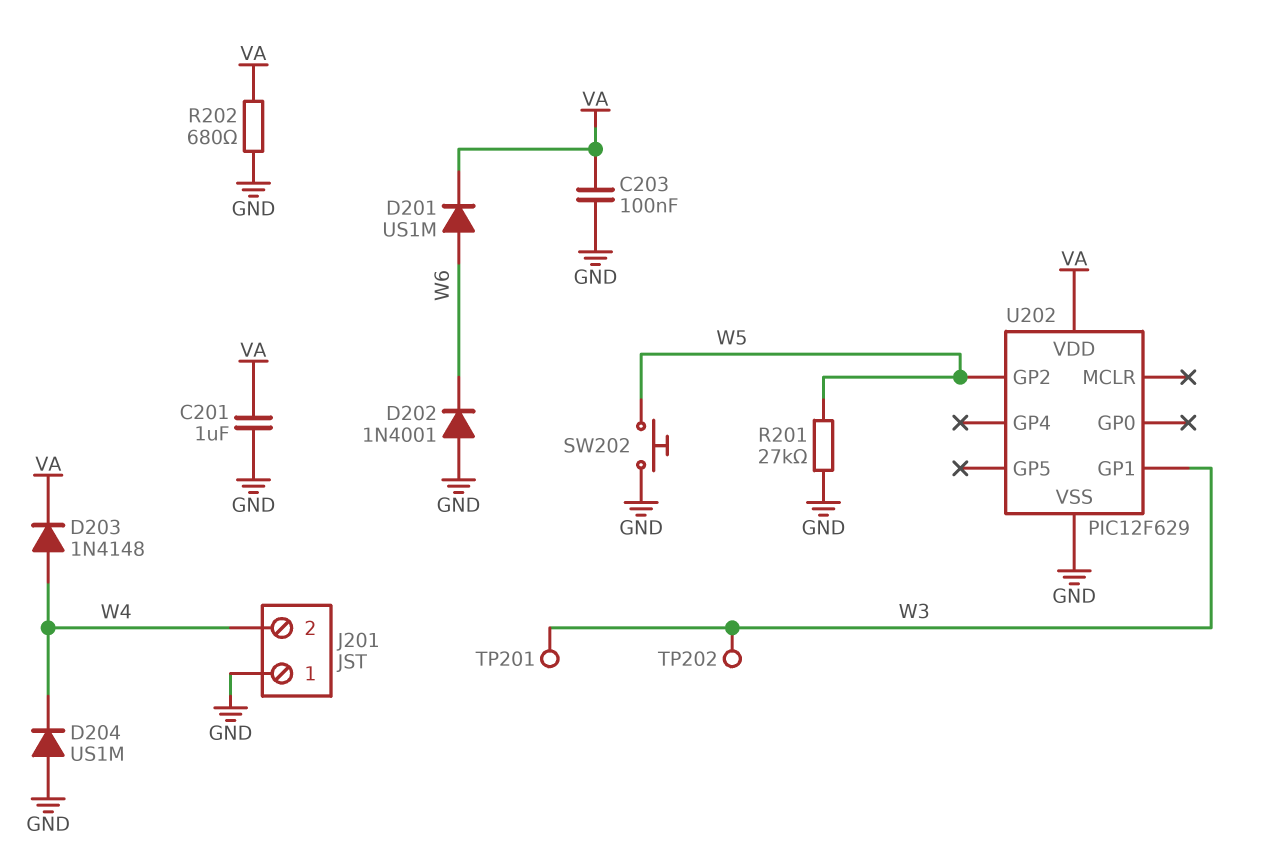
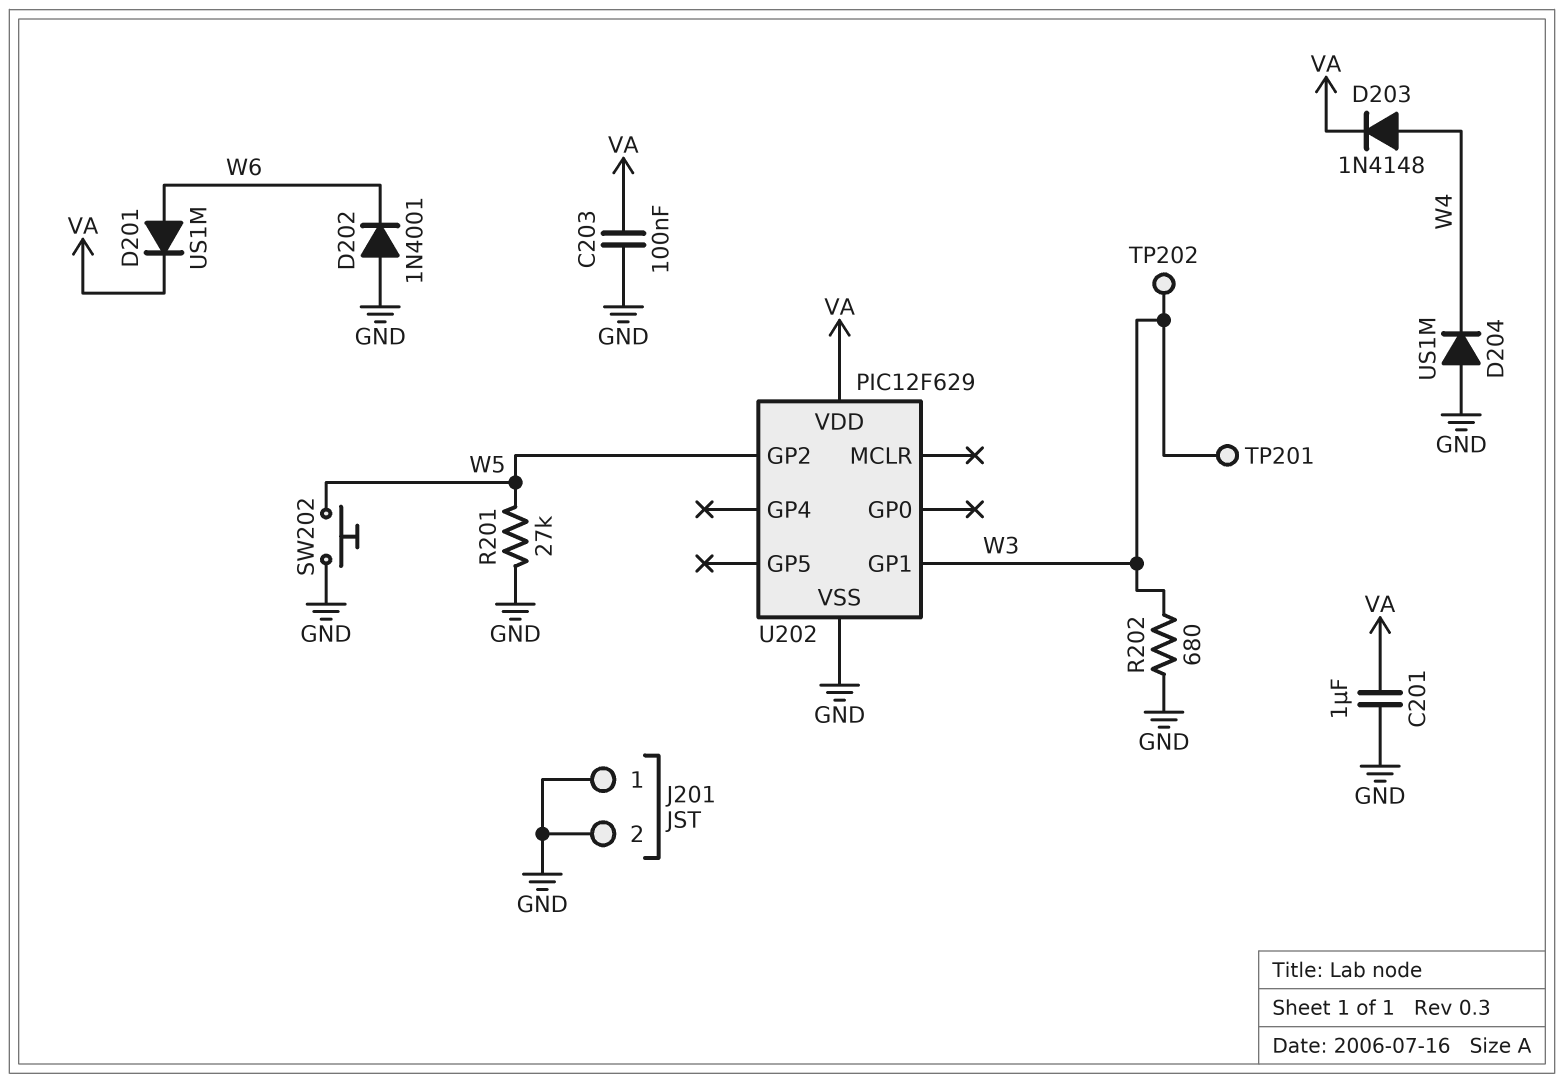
J201 pin 2: W4 -> GND
R202: 680 (GND, VA) -> 680 (GND, W3)

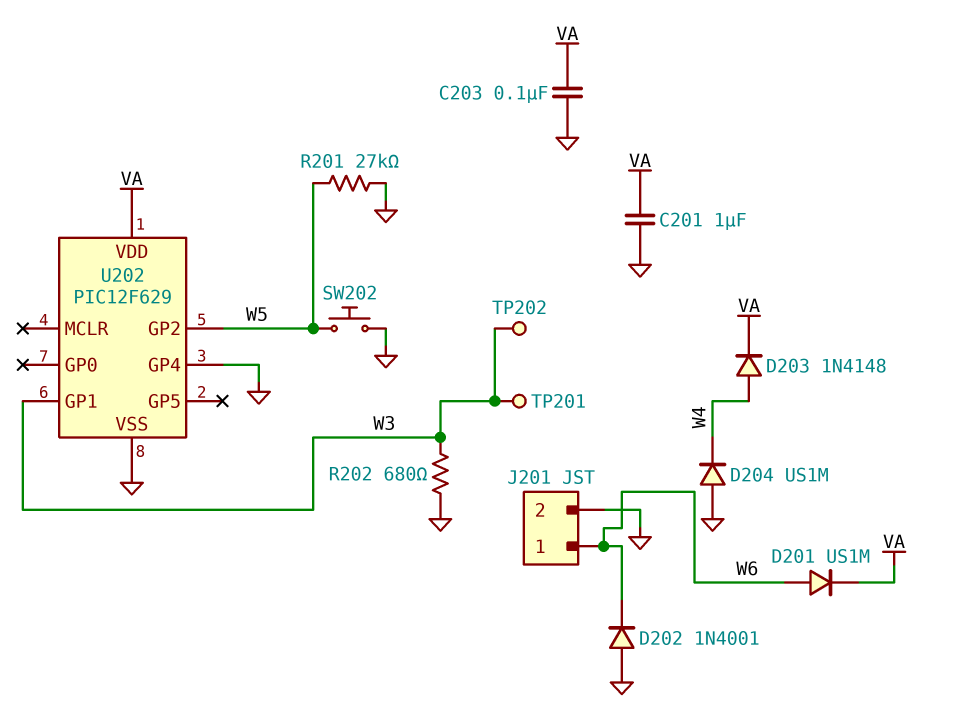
J201 pin 1: GND -> W6
U202 pin GP4: none -> GND

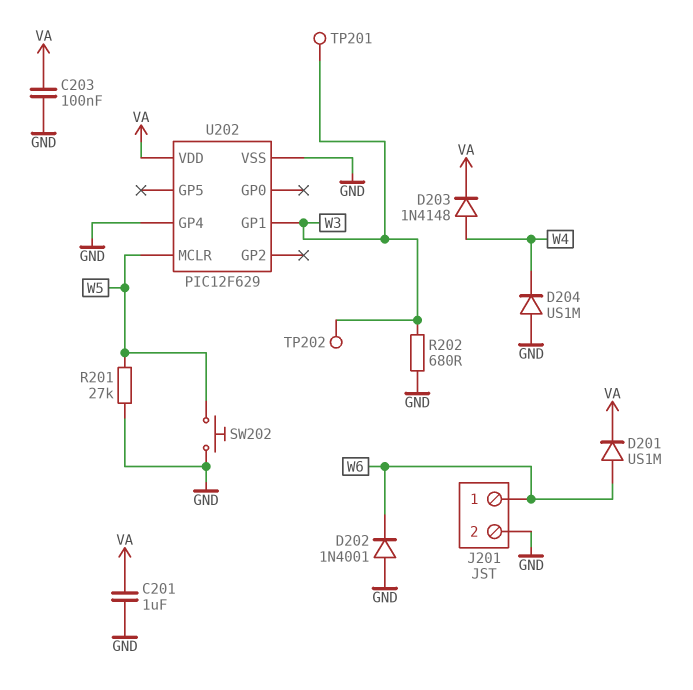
U202 pin GP2: W5 -> none
U202 pin MCLR: none -> W5

